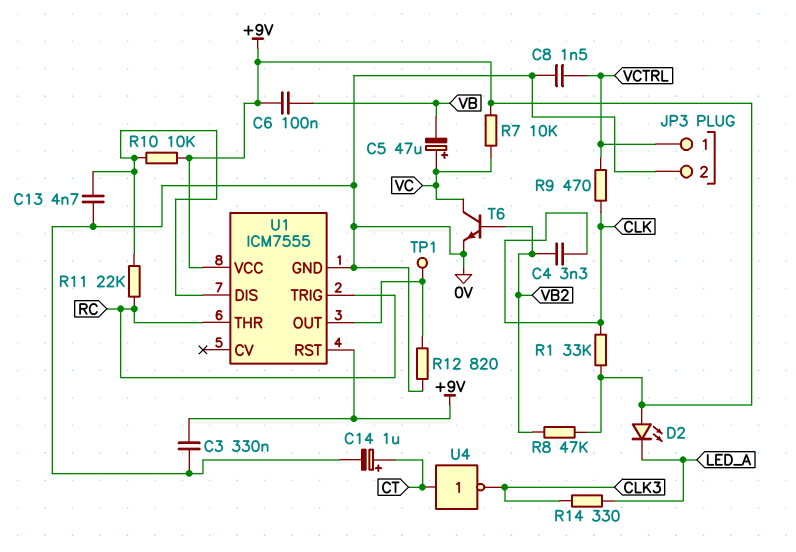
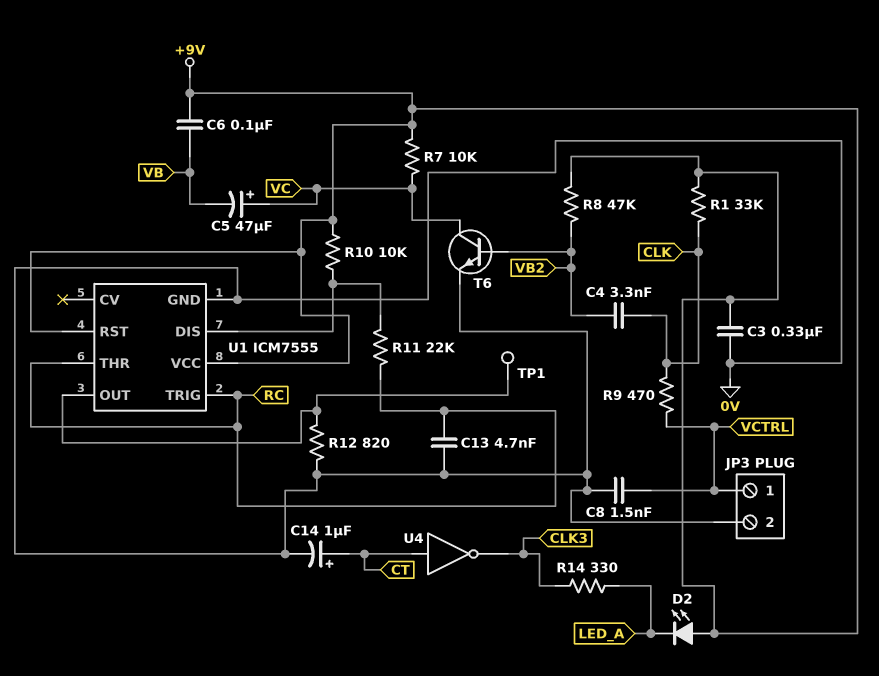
C13: 4.7nF (0V, U1/DIS) -> 4.7nF (0V, RC)

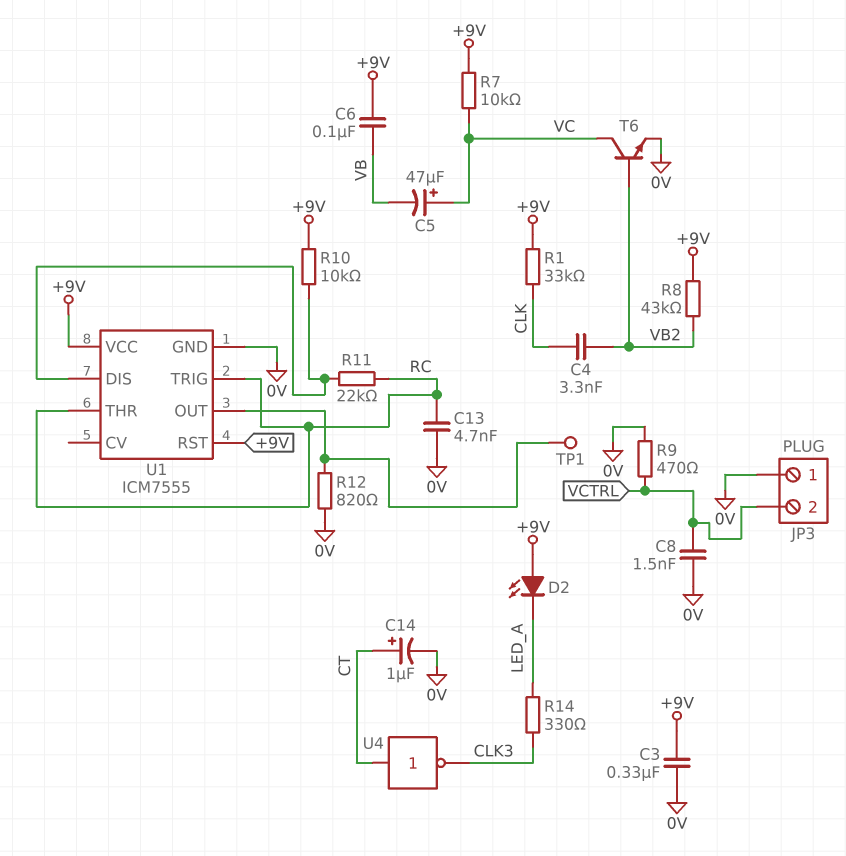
JP3 pin 1: VCTRL -> 0V
JP3 pin 2: 0V -> VCTRL
R8: 47k (+9V, VB2) -> 43k (+9V, VB2)
R9: 470 (CLK, VCTRL) -> 470 (0V, VCTRL)

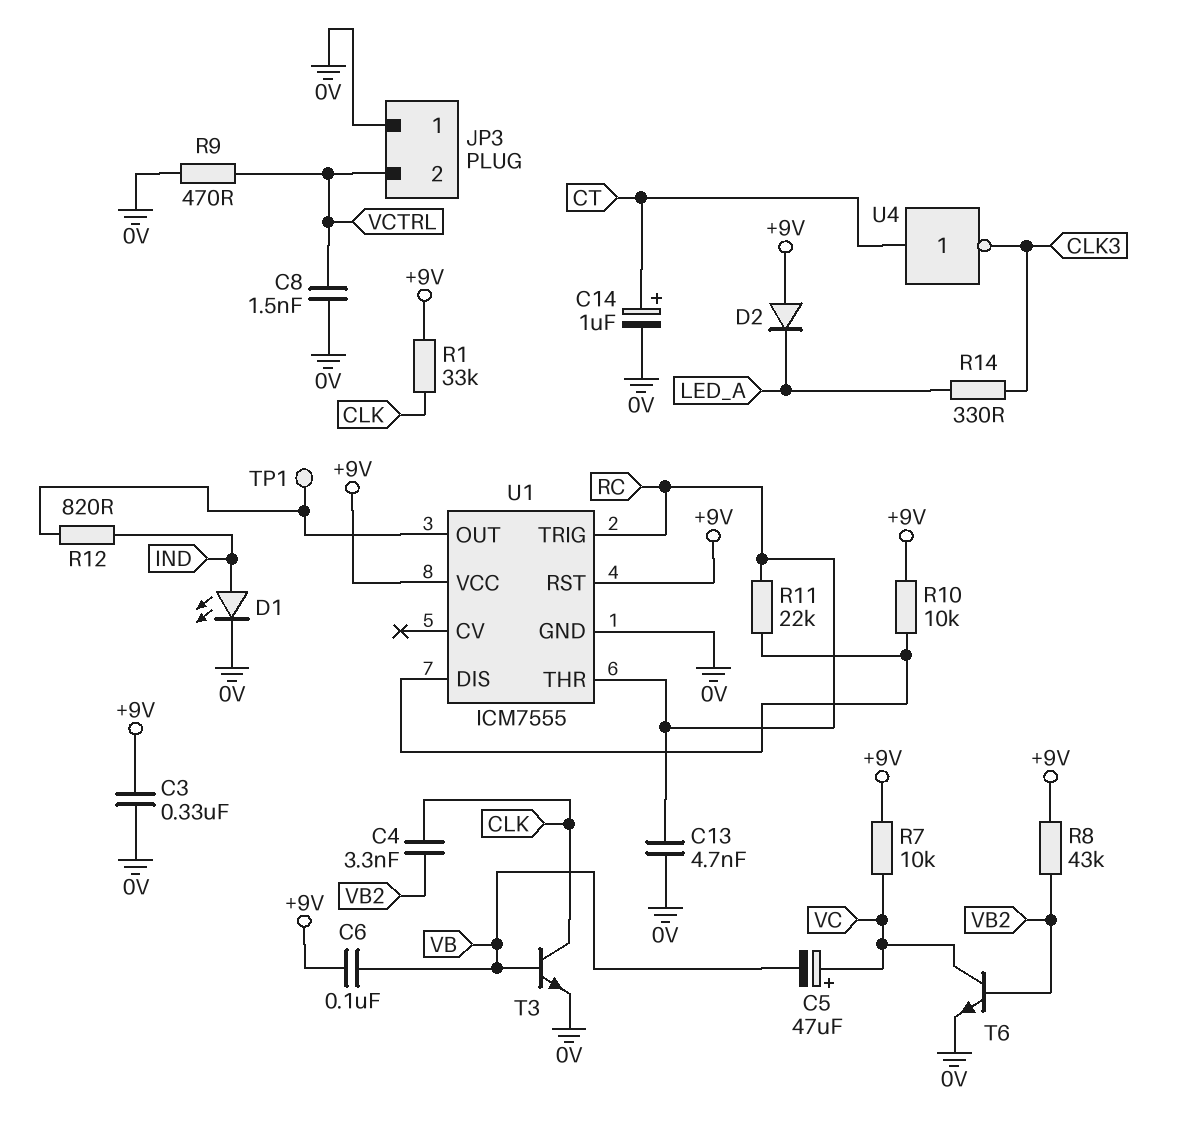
D1: none -> LED (A IND, K 0V)
D2: LED (A +9V, K LED_A) -> diode (A +9V, K LED_A)
R12: 820 (0V, U1/OUT) -> 820 (IND, U1/OUT)
T3: none -> NPN (B VB, C CLK, E 0V)

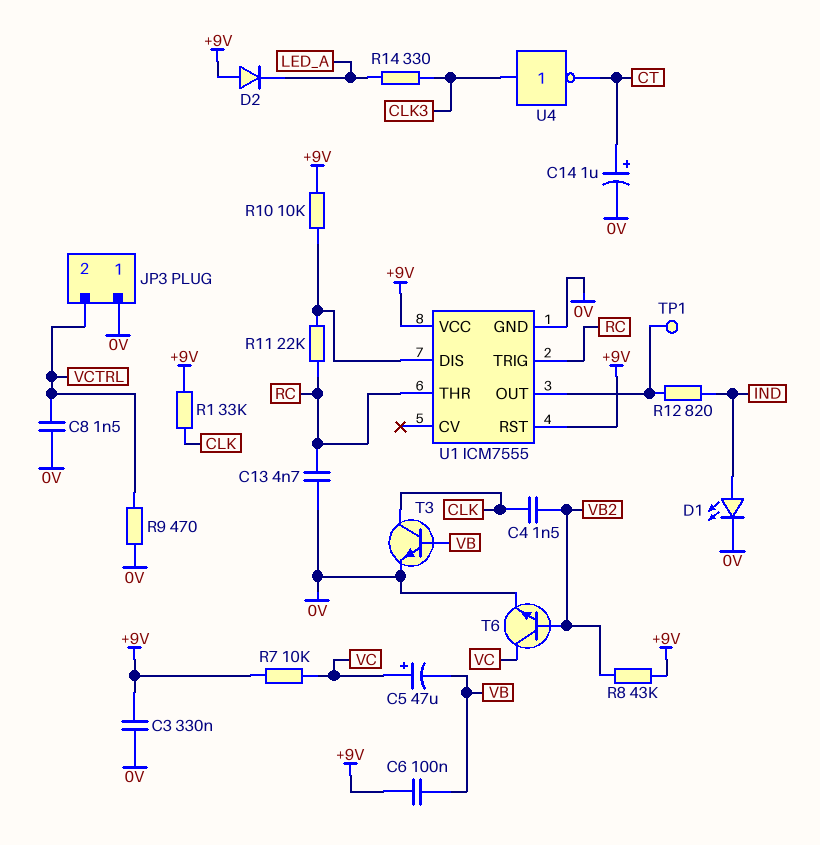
C4: 3.3nF (CLK, VB2) -> 1.5nF (CLK, VB2)
U4: NOT (in CT, out CLK3) -> NOT (in CLK3, out CT)

